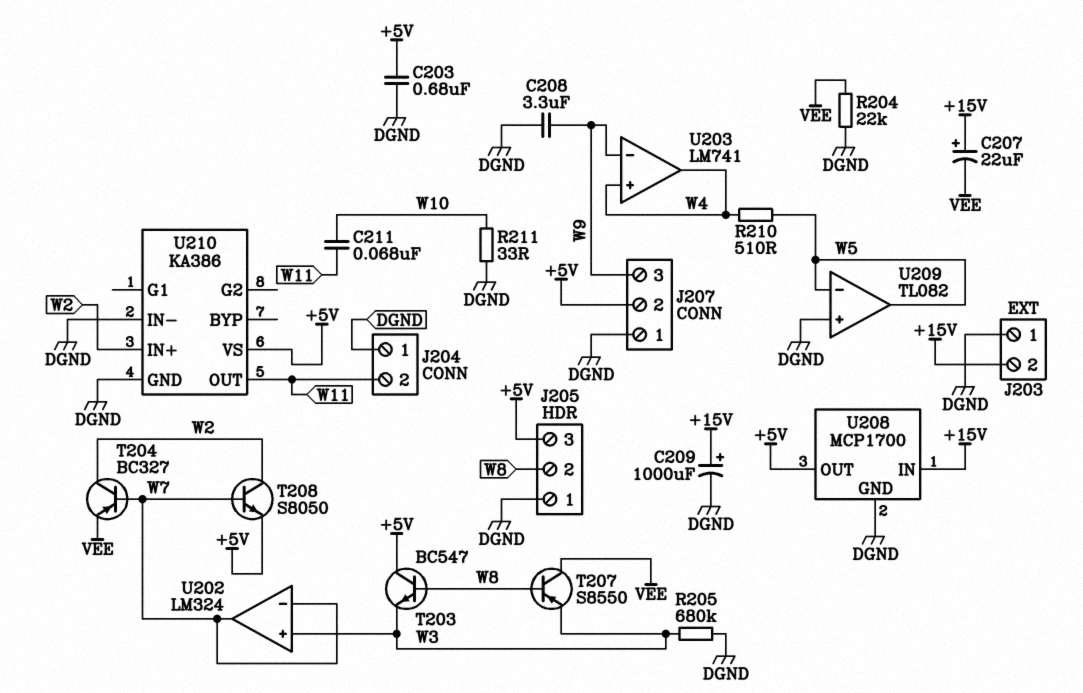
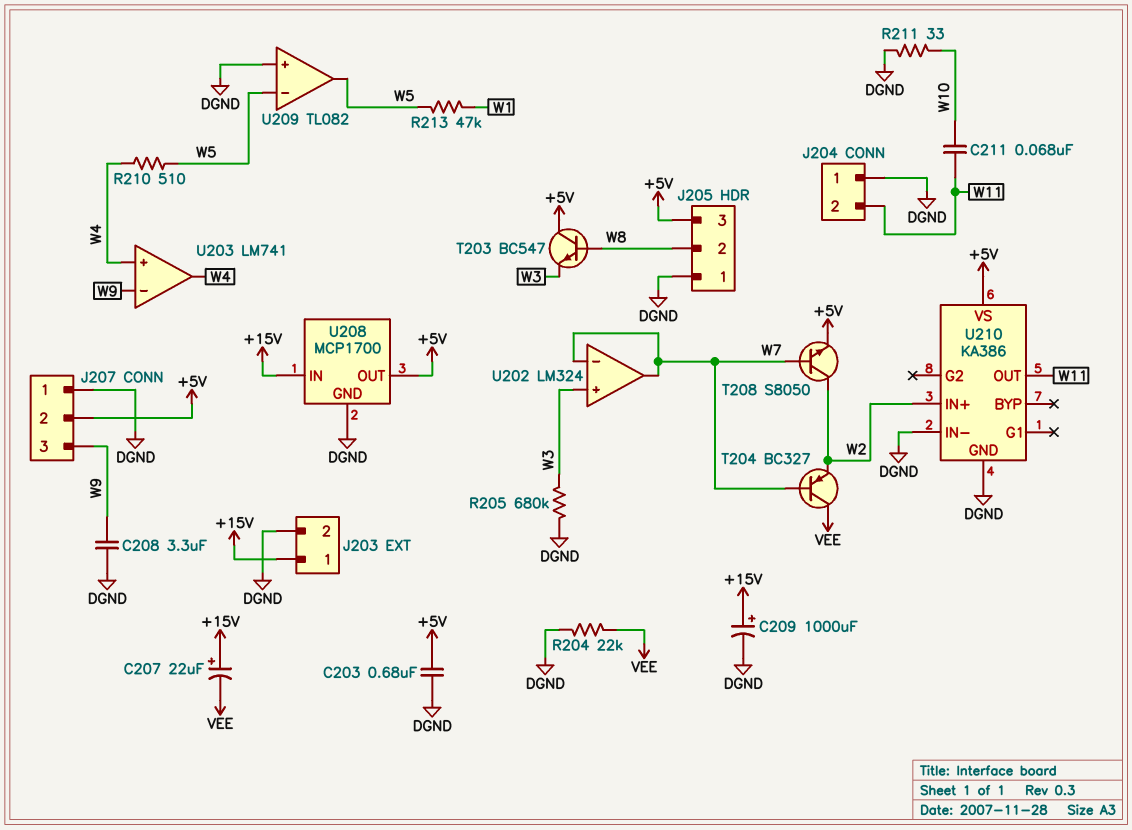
J203 pin 1: DGND -> +15V
J203 pin 2: +15V -> DGND
R213: none -> 47k (W1, W5)
T204: PNP BC327 (B W7, C W2, E VEE) -> PNP BC327 (B W7, C VEE, E W2)
T207: PNP S8550 (B W8, C VEE, E W3) -> none

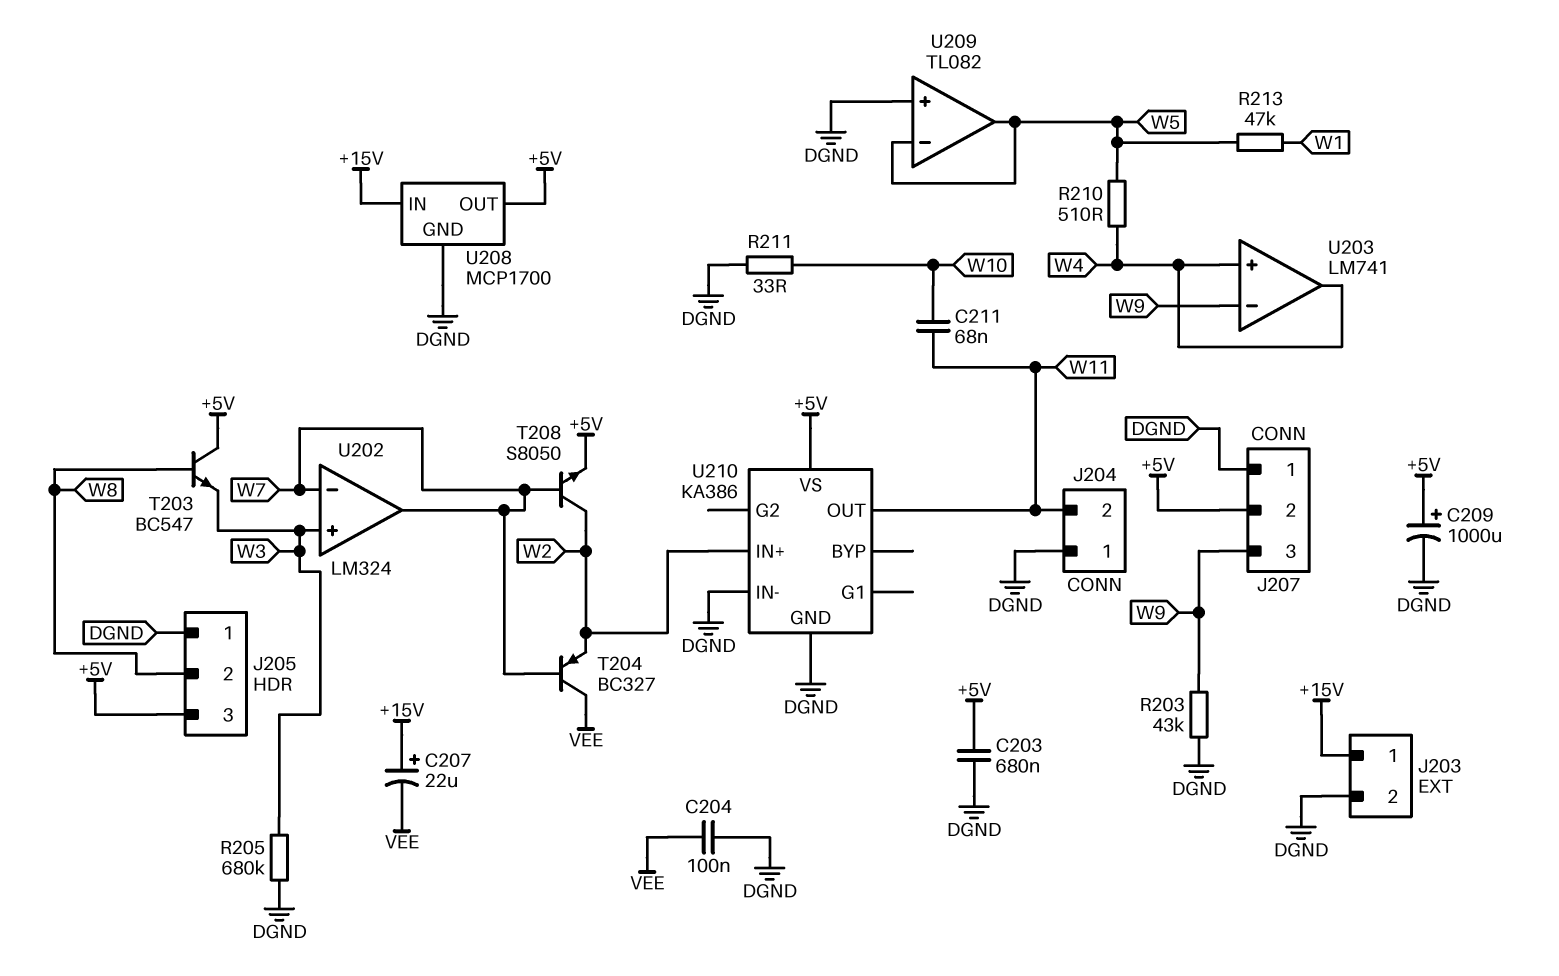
C204: none -> 100nF (DGND, VEE)
C208: 3.3uF (DGND, W9) -> none
C209: 1000uF (plus +15V, minus DGND) -> 1000uF (plus +5V, minus DGND)
R203: none -> 43k (DGND, W9)
R204: 22k (DGND, VEE) -> none

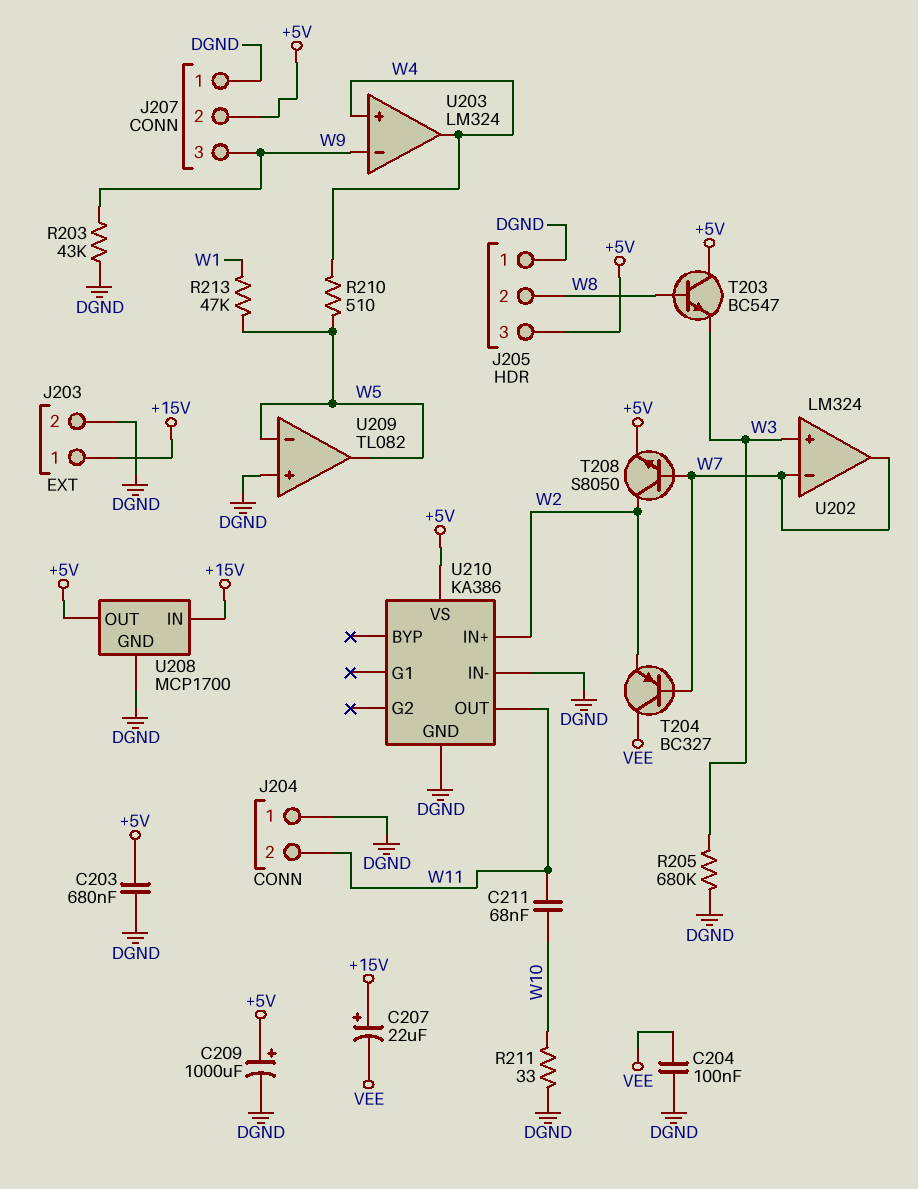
U203: LM741 -> LM324

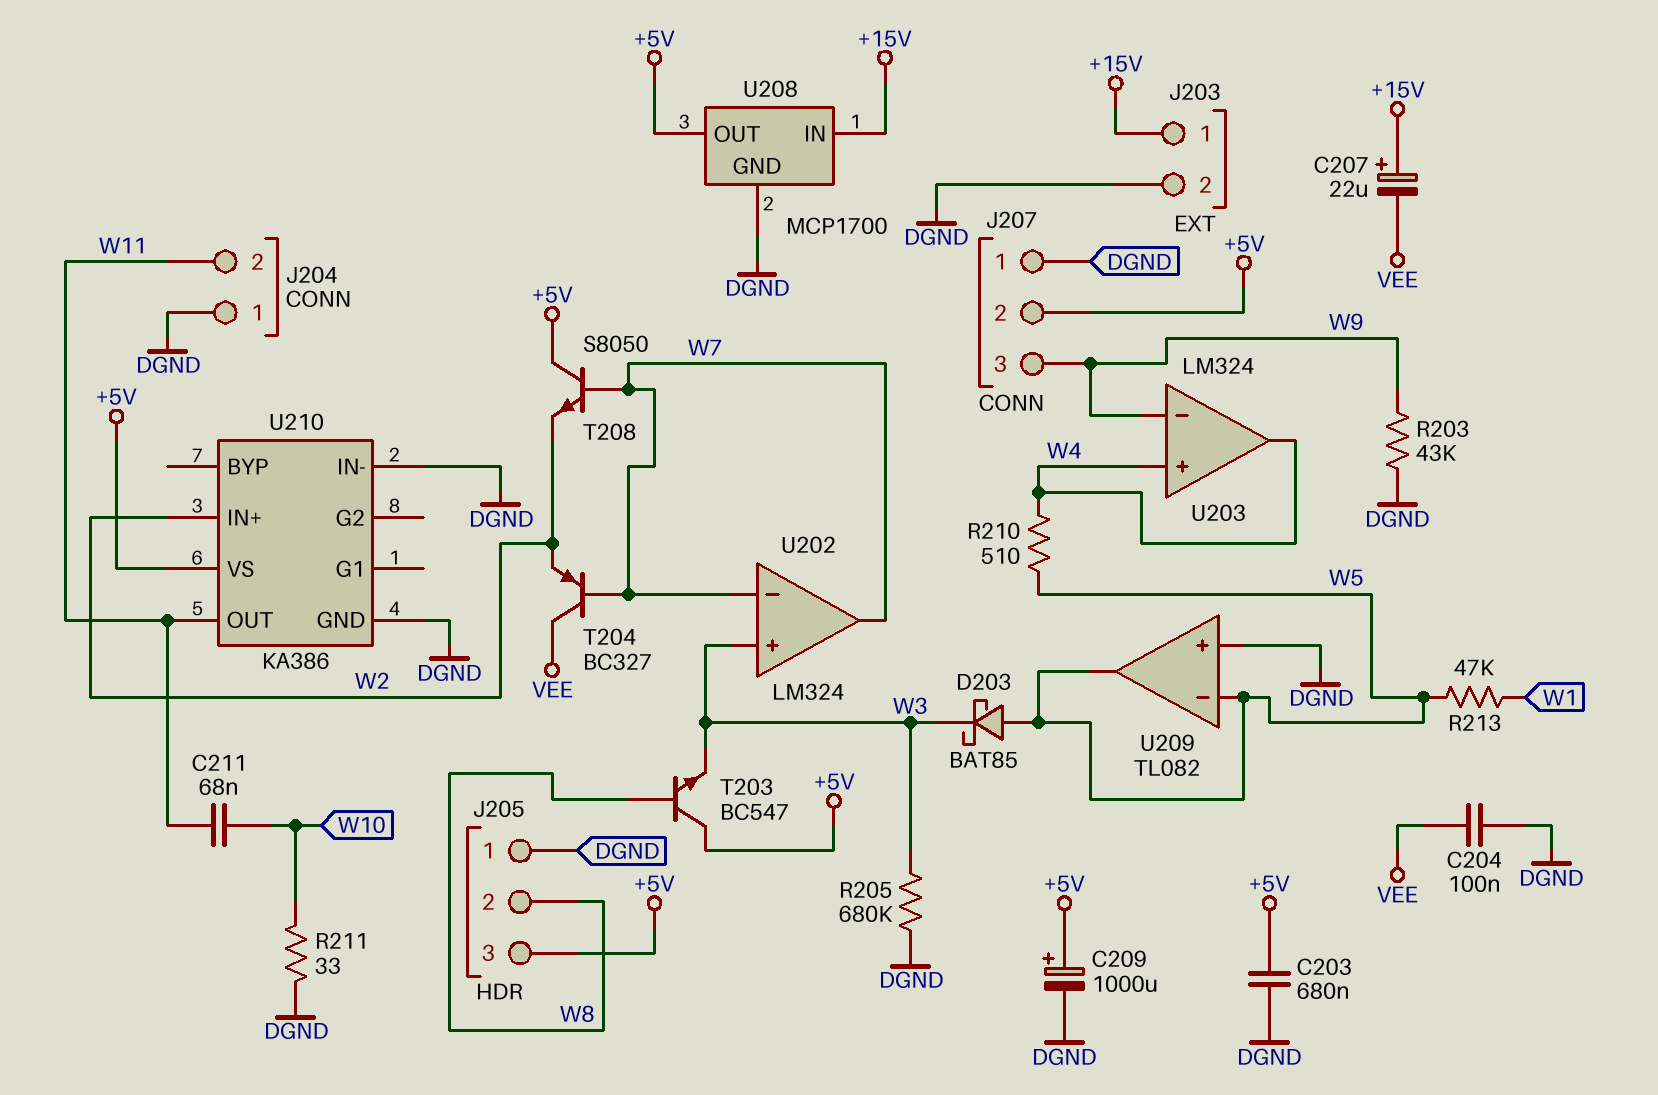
D203: none -> schottky BAT85 (A W5, K W3)
T208: NPN S8050 (B W7, C W2, E +5V) -> NPN S8050 (B W7, C +5V, E W2)

